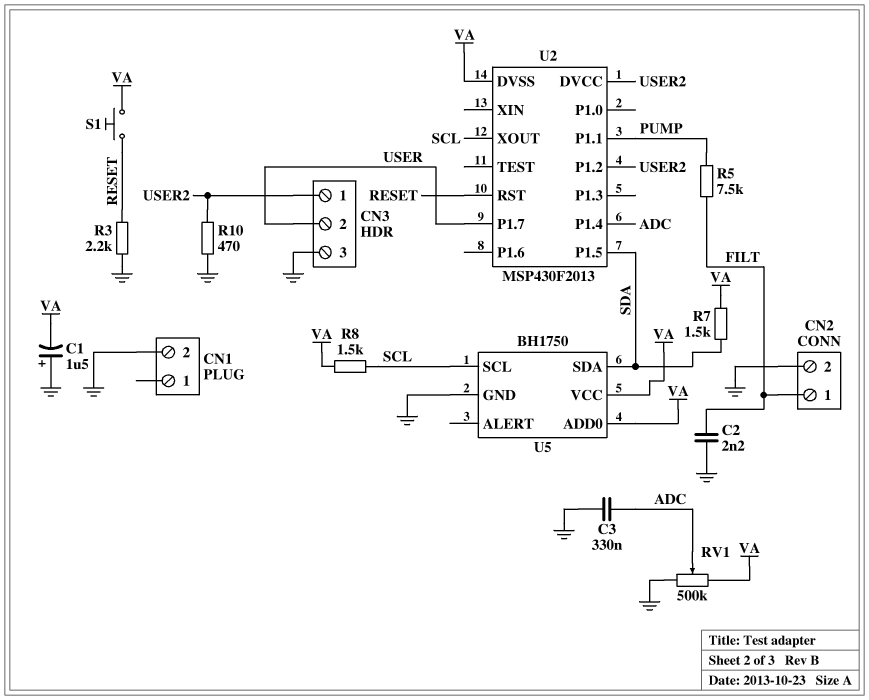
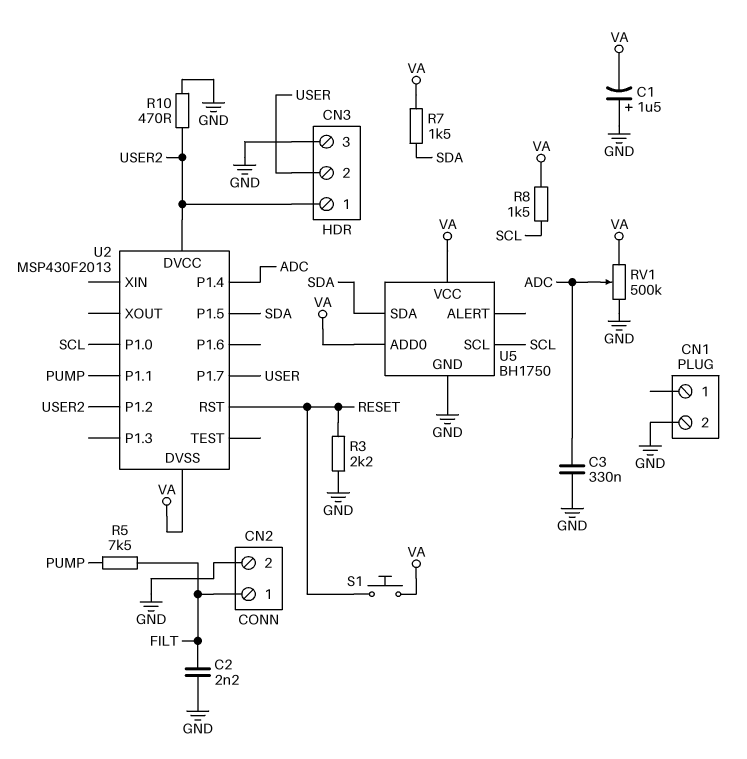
U2 pin P1.0: none -> SCL
U2 pin XOUT: SCL -> none

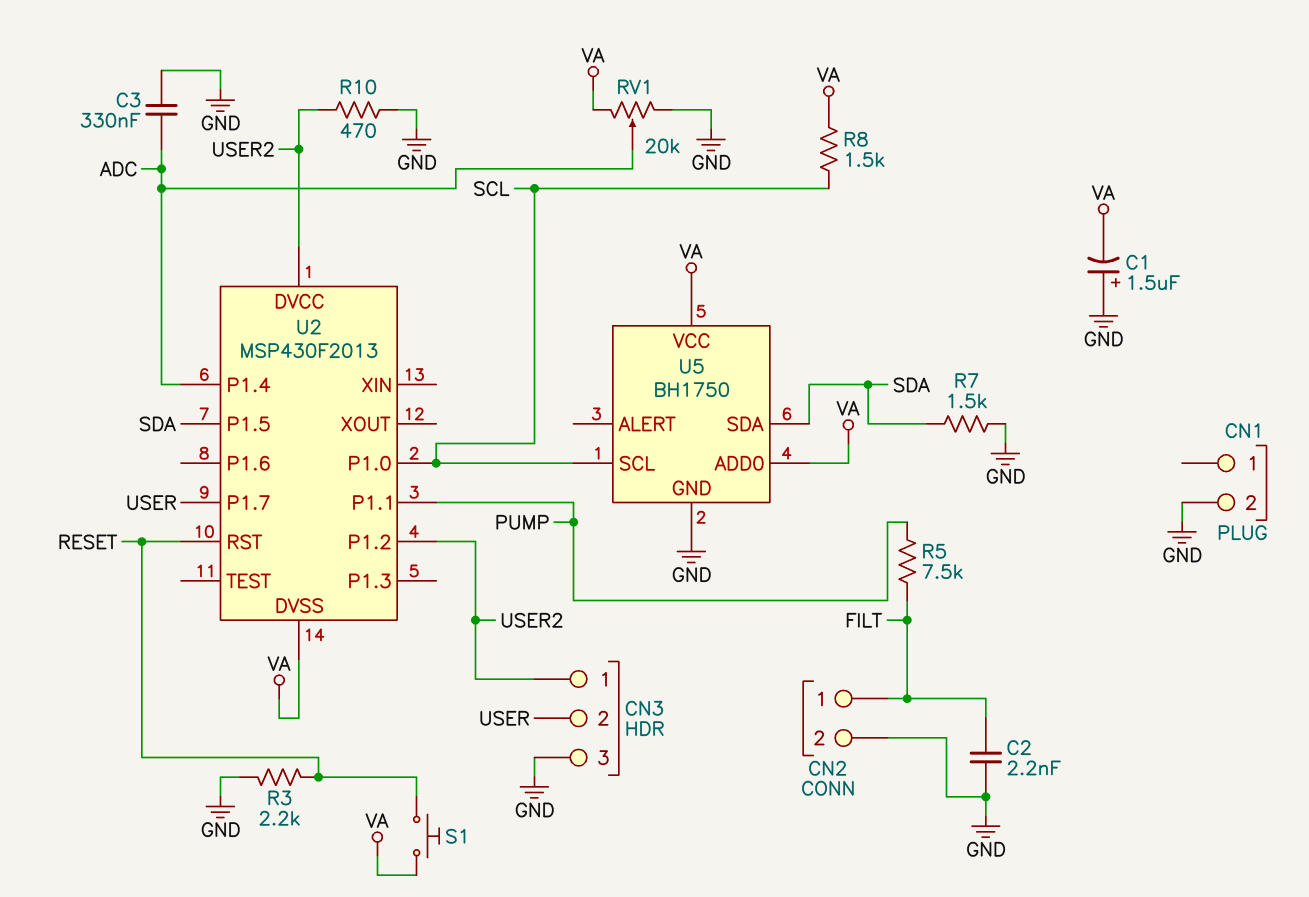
R7: 1.5k (SDA, VA) -> 1.5k (GND, SDA)
RV1: 500k (GND, VA, wiper ADC) -> 20k (GND, VA, wiper ADC)

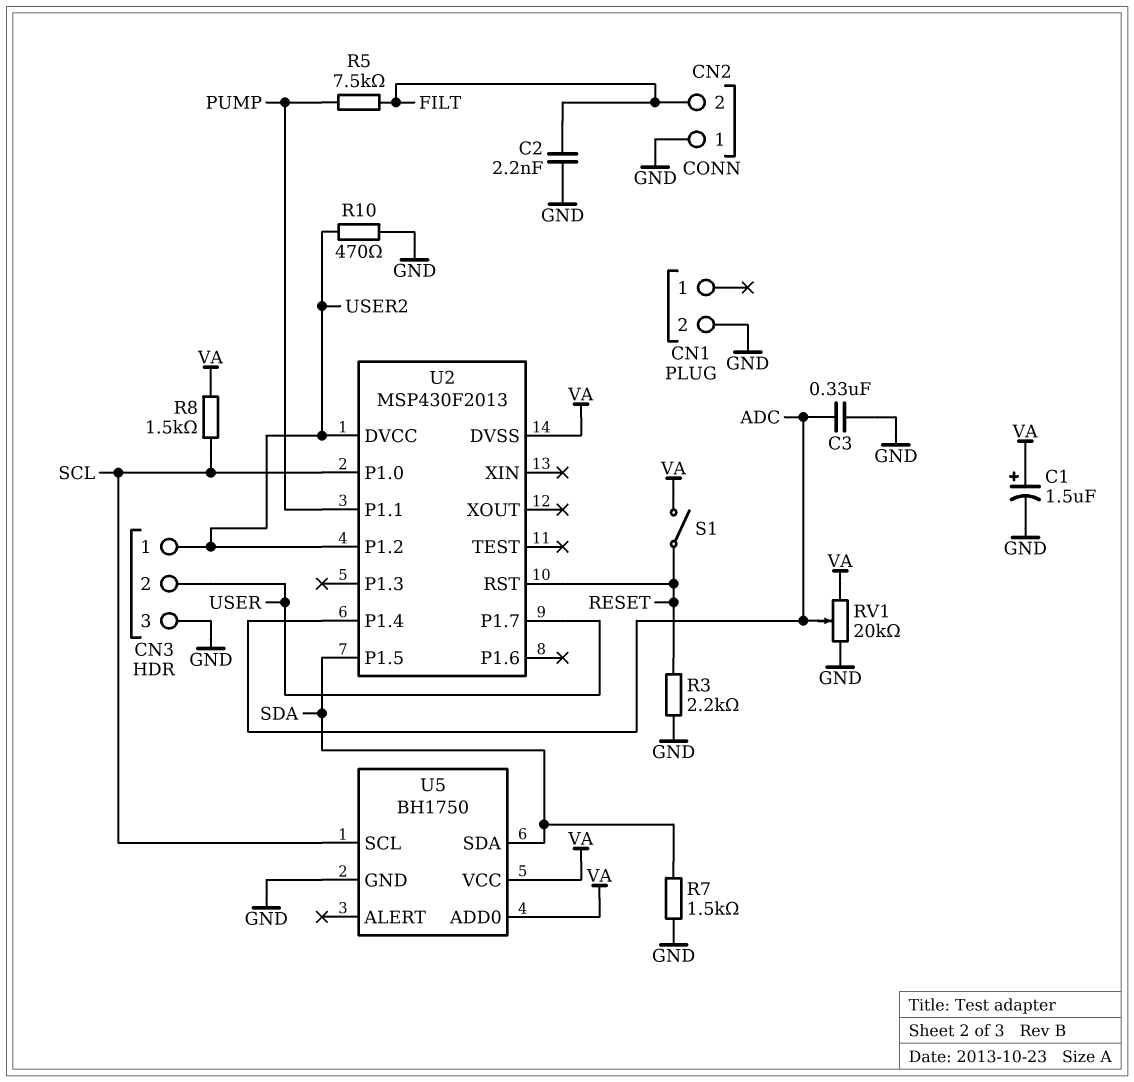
C1: 1.5uF (plus GND, minus VA) -> 1.5uF (plus VA, minus GND)
CN2 pin 1: FILT -> GND
CN2 pin 2: GND -> FILT
S1: button (RESET, VA) -> switch (RESET, VA)

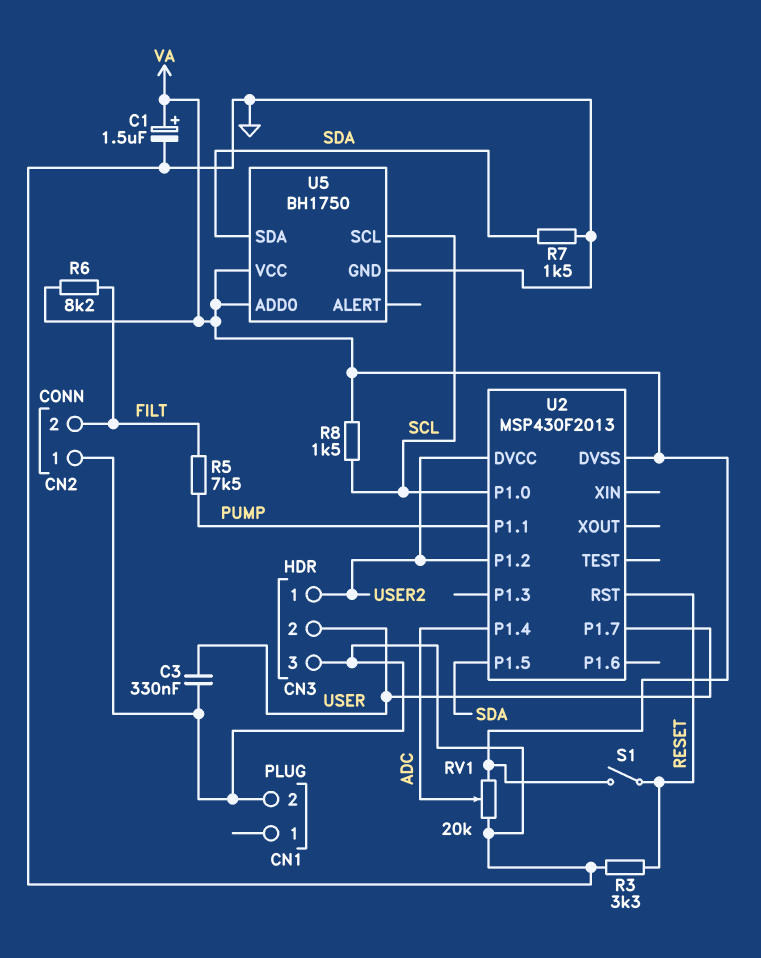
C2: 2.2nF (FILT, GND) -> none
C3: 330nF (ADC, GND) -> 330nF (GND, USER)
R3: 2.2k (GND, RESET) -> 3.3k (GND, RESET)
R6: none -> 8.2k (FILT, VA)
R10: 470 (GND, USER2) -> none

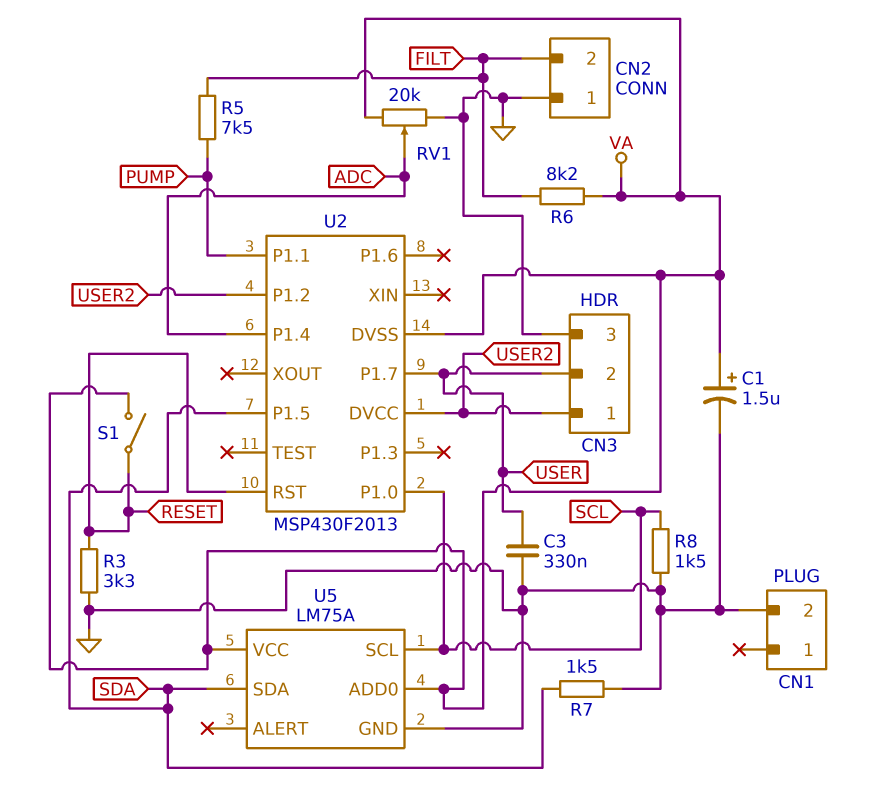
R8: 1.5k (SCL, VA) -> 1.5k (GND, SCL)
U5: BH1750 -> LM75A

